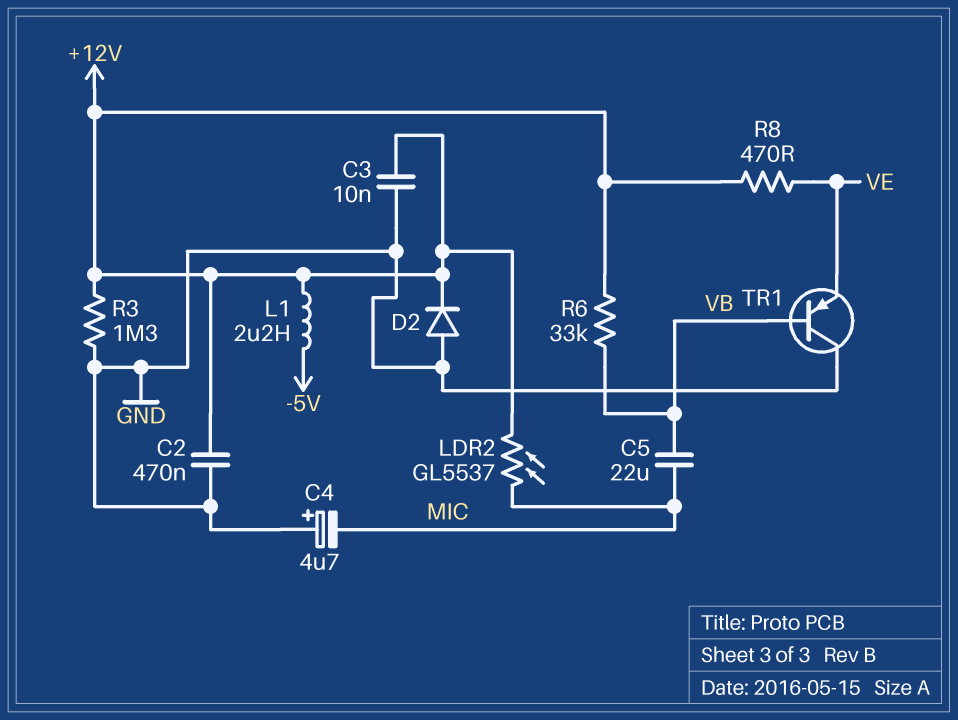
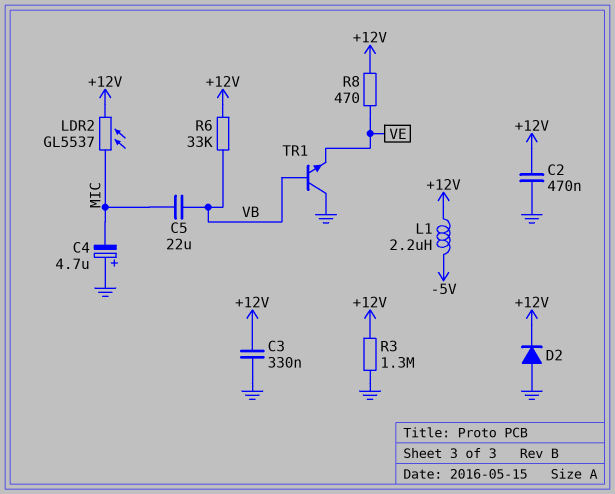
C3: 10nF (+12V, GND) -> 330nF (+12V, GND)
TR1: PNP (B VB, C GND, E VE) -> NPN (B VB, C GND, E VE)

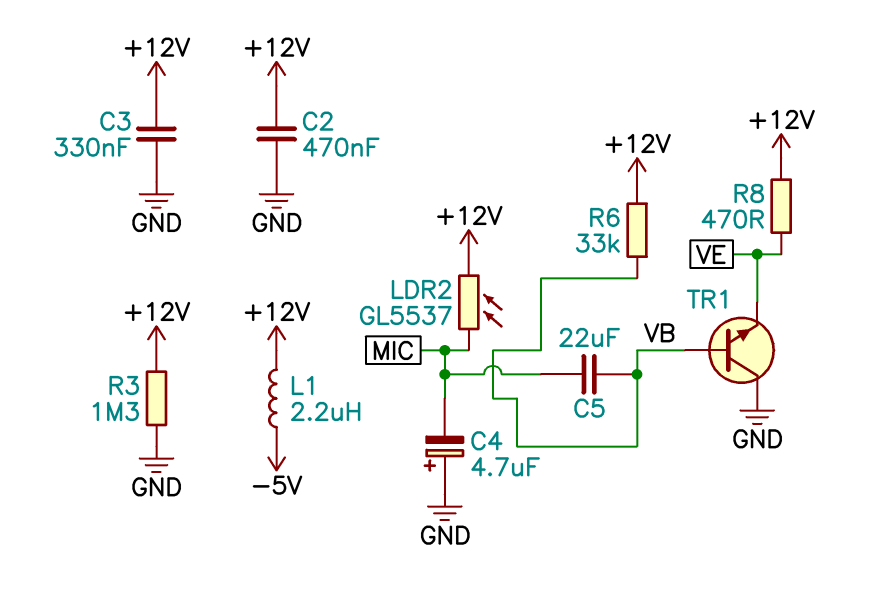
D2: diode (A GND, K +12V) -> none

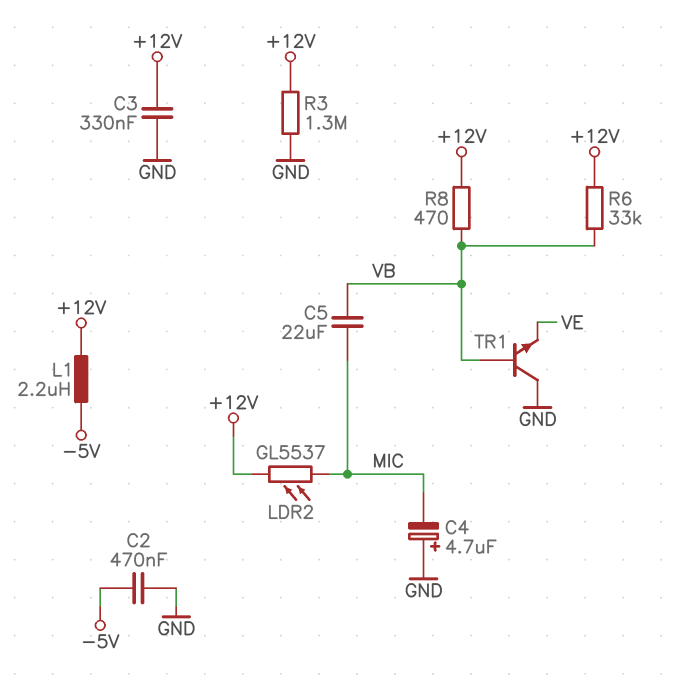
C2: 470nF (+12V, GND) -> 470nF (-5V, GND)
R8: 470 (+12V, VE) -> 470 (+12V, VB)

